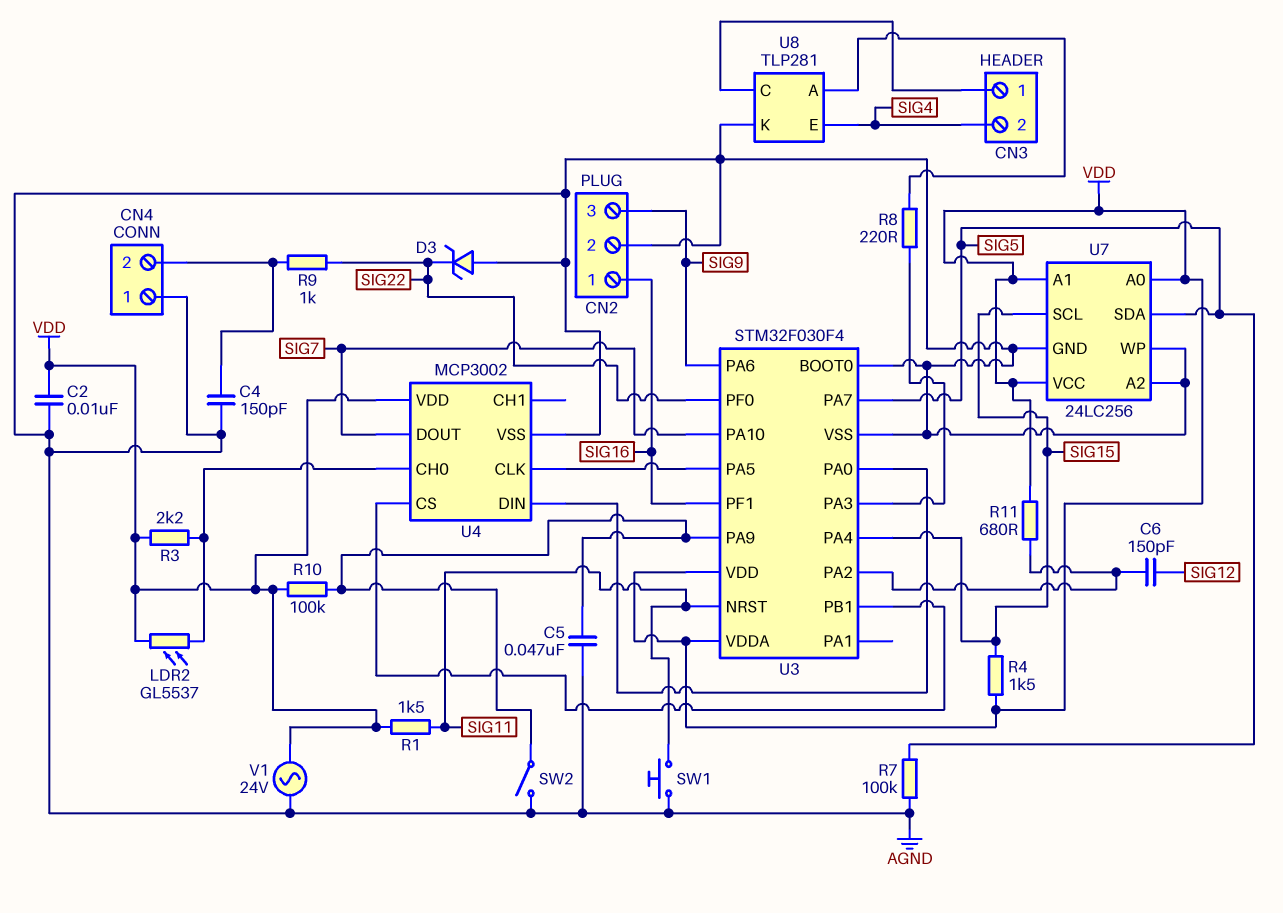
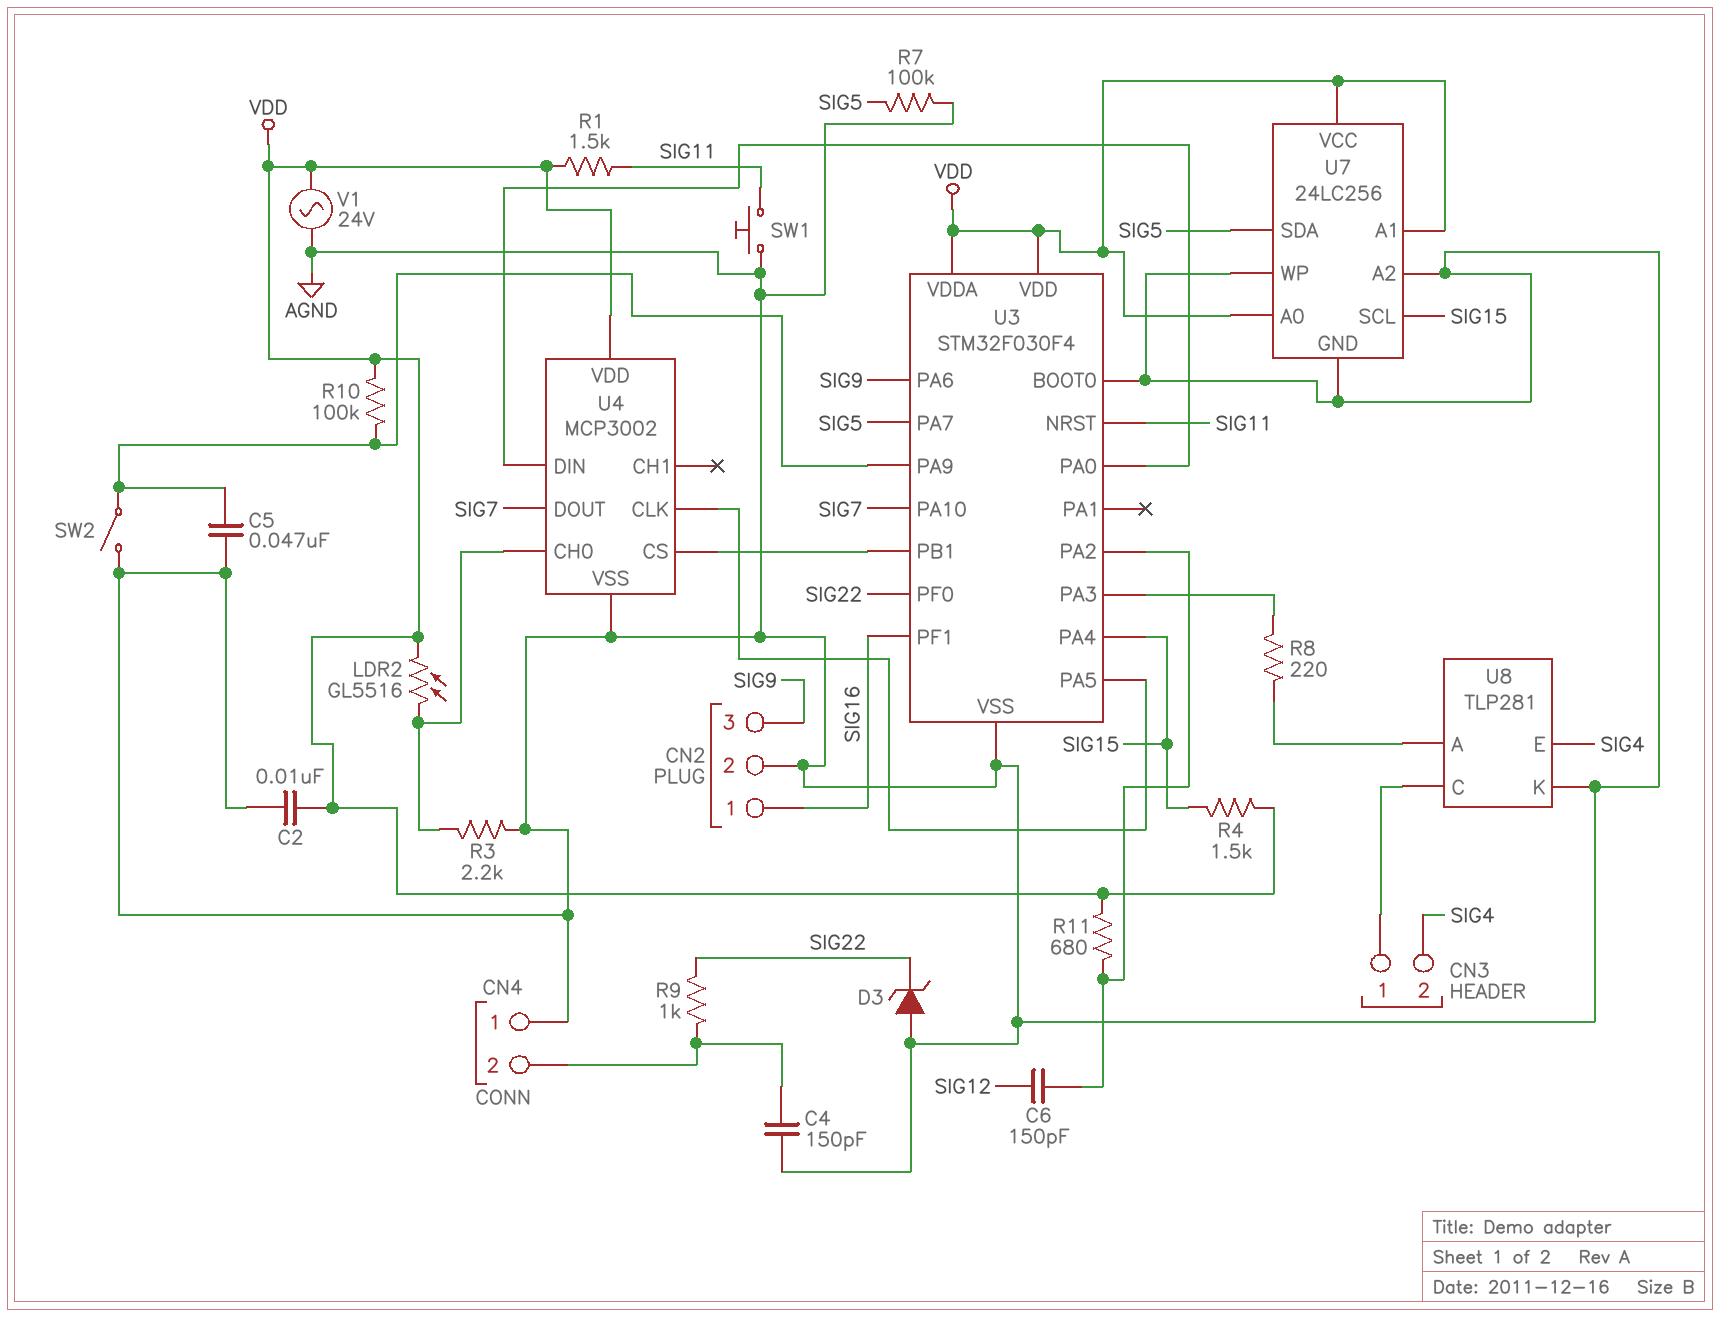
LDR2: GL5537 (U4/CH0, VDD) -> GL5516 (U4/CH0, VDD)
R3: 2.2k (U4/CH0, VDD) -> 2.2k (AGND, U4/CH0)

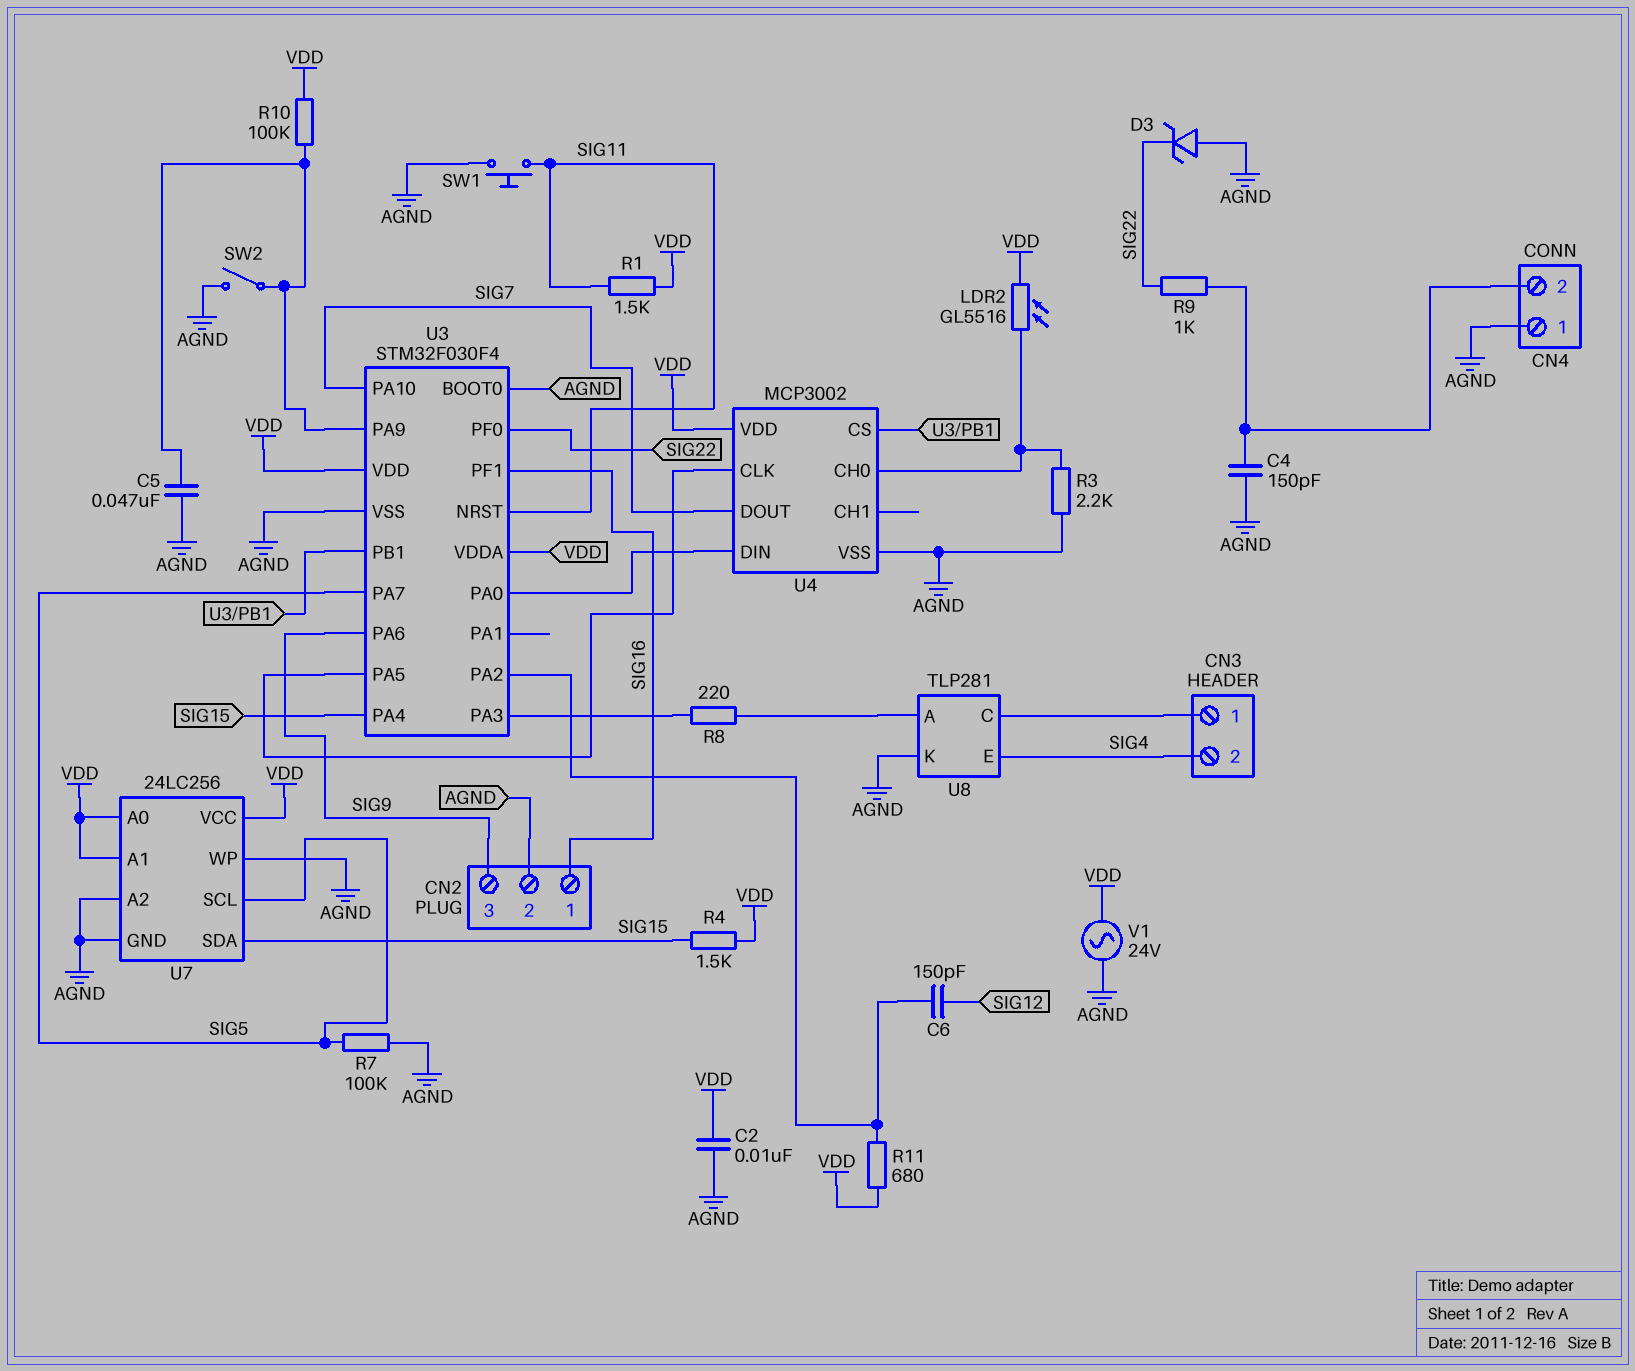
U7 pin SCL: SIG15 -> SIG5
U7 pin SDA: SIG5 -> SIG15

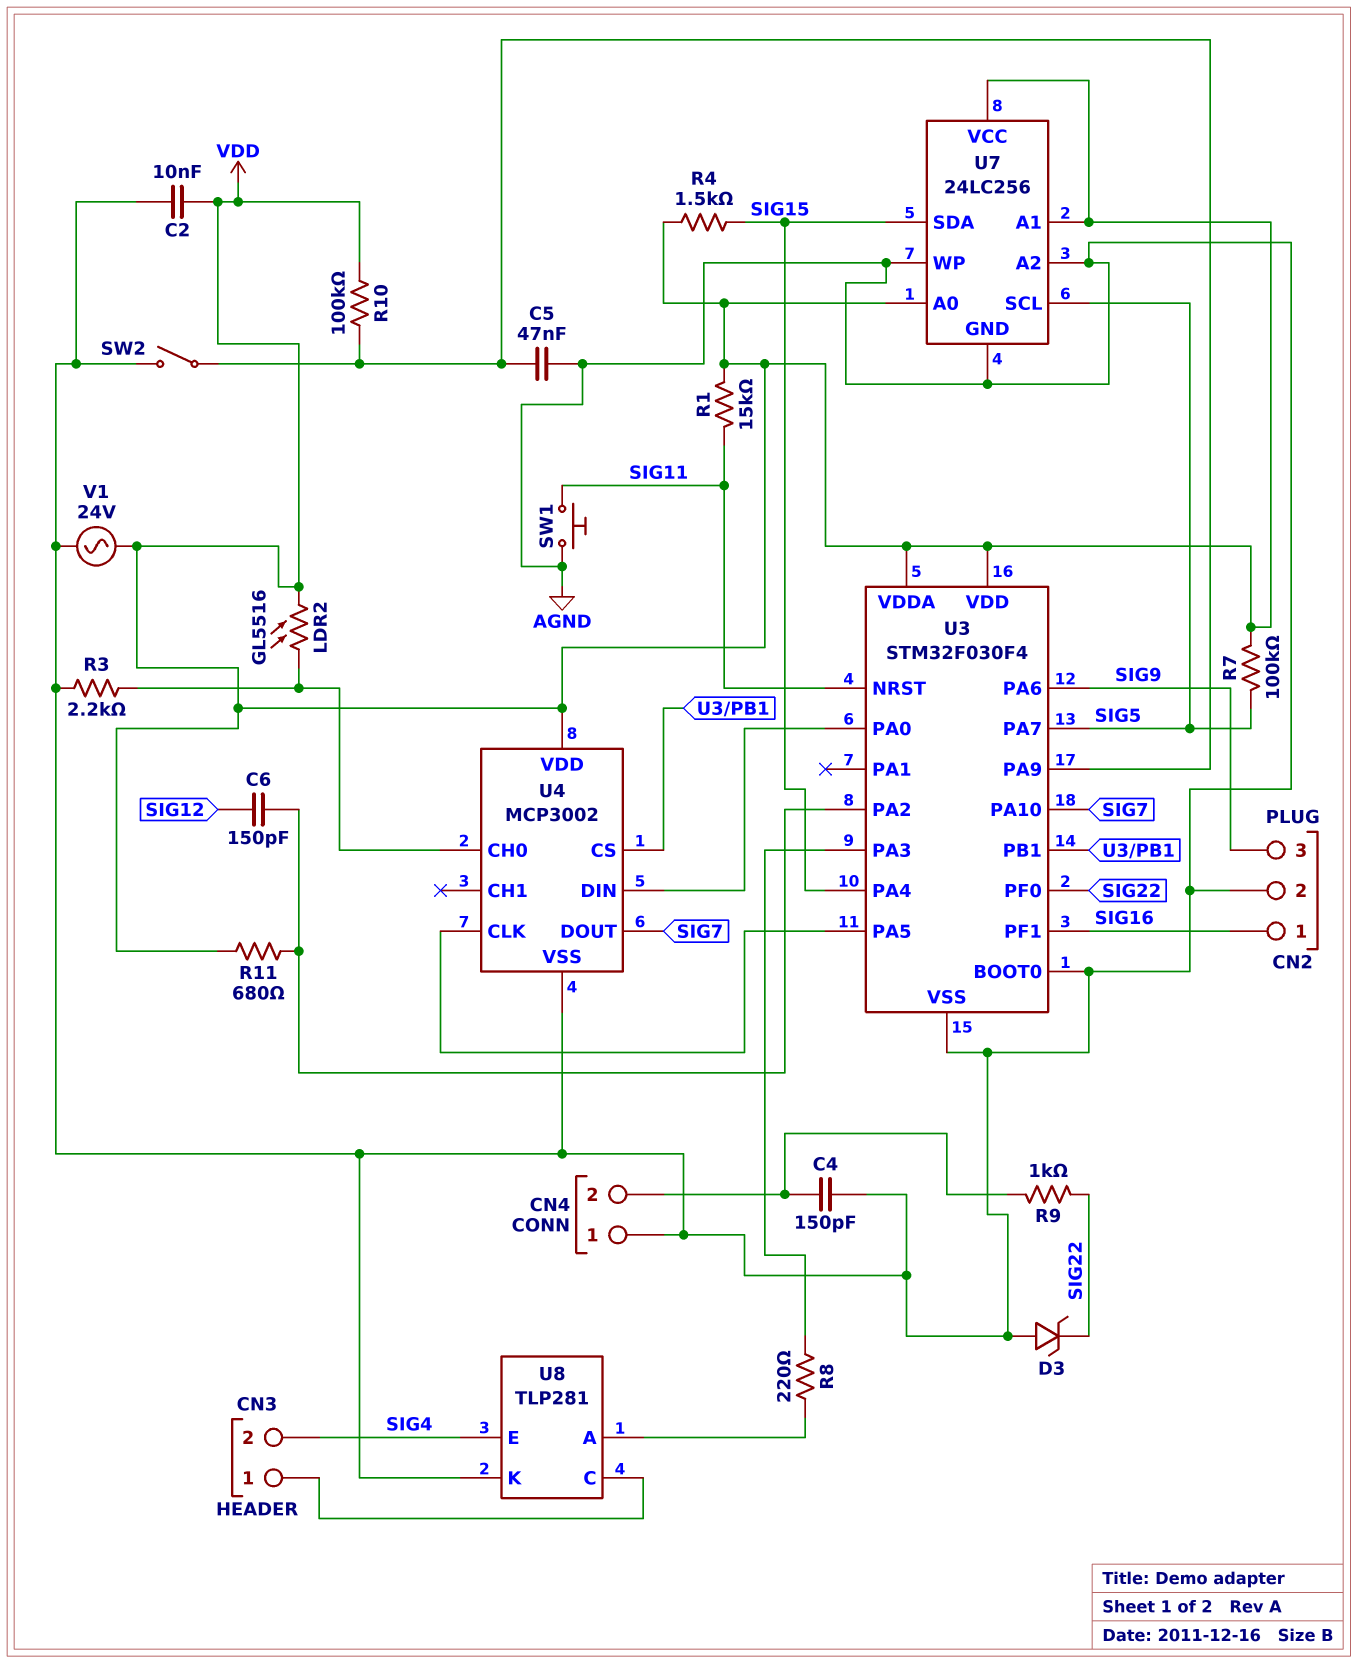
R1: 1.5k (SIG11, VDD) -> 15k (SIG11, VDD)
R7: 100k (AGND, SIG5) -> 100k (SIG5, VDD)

